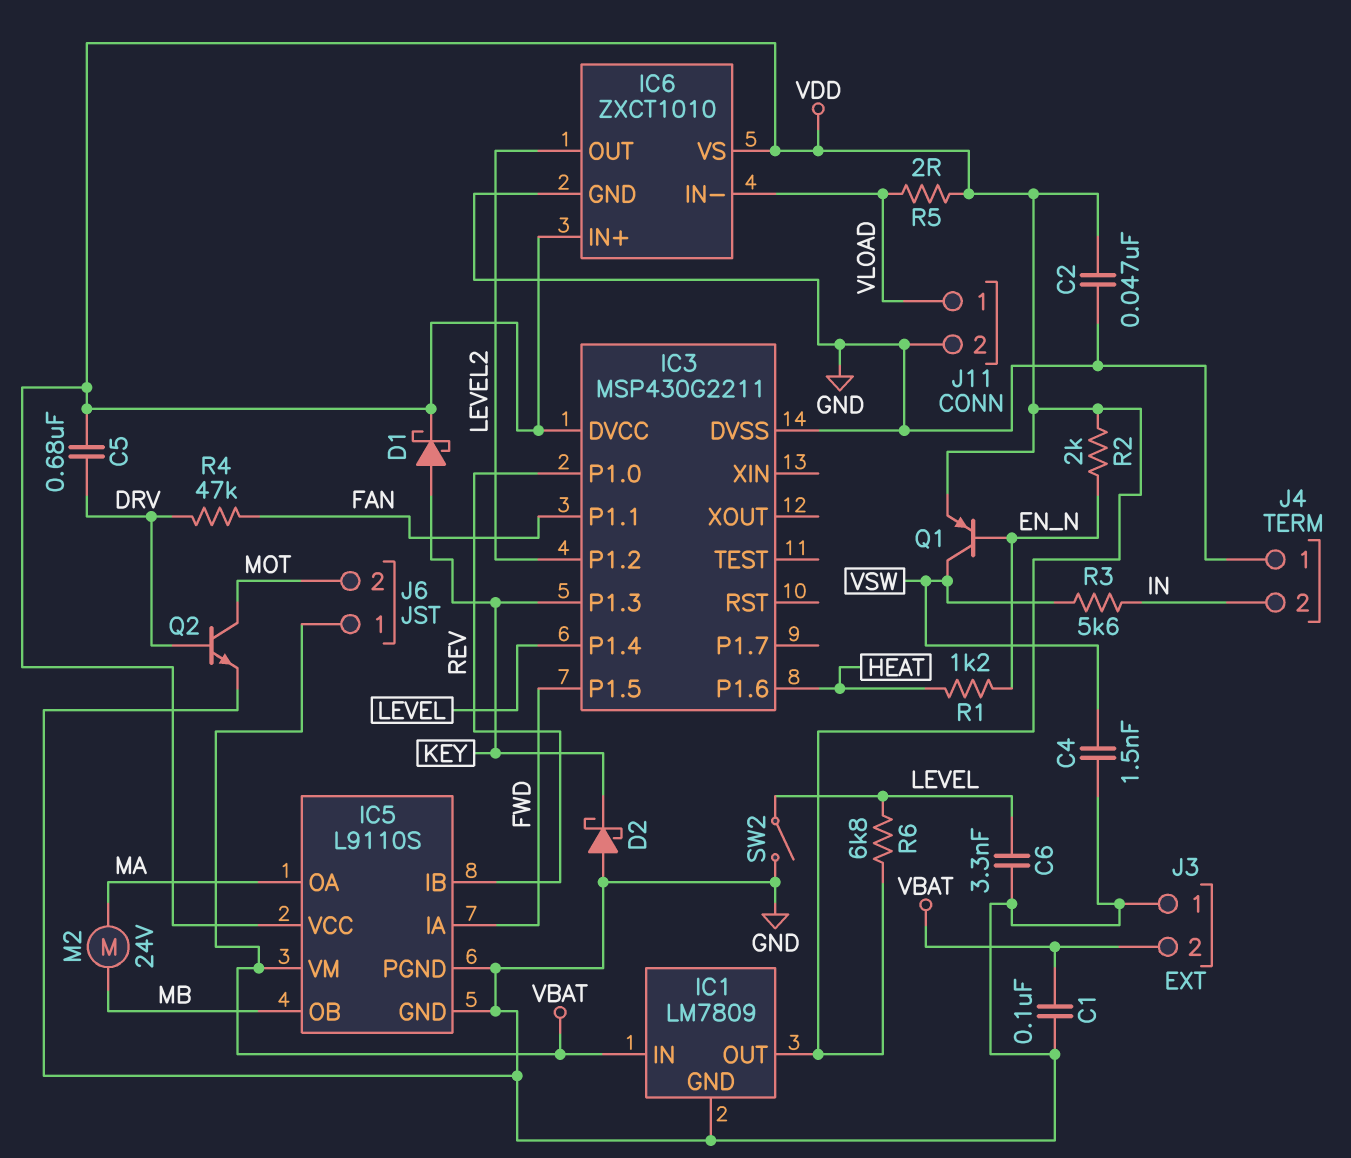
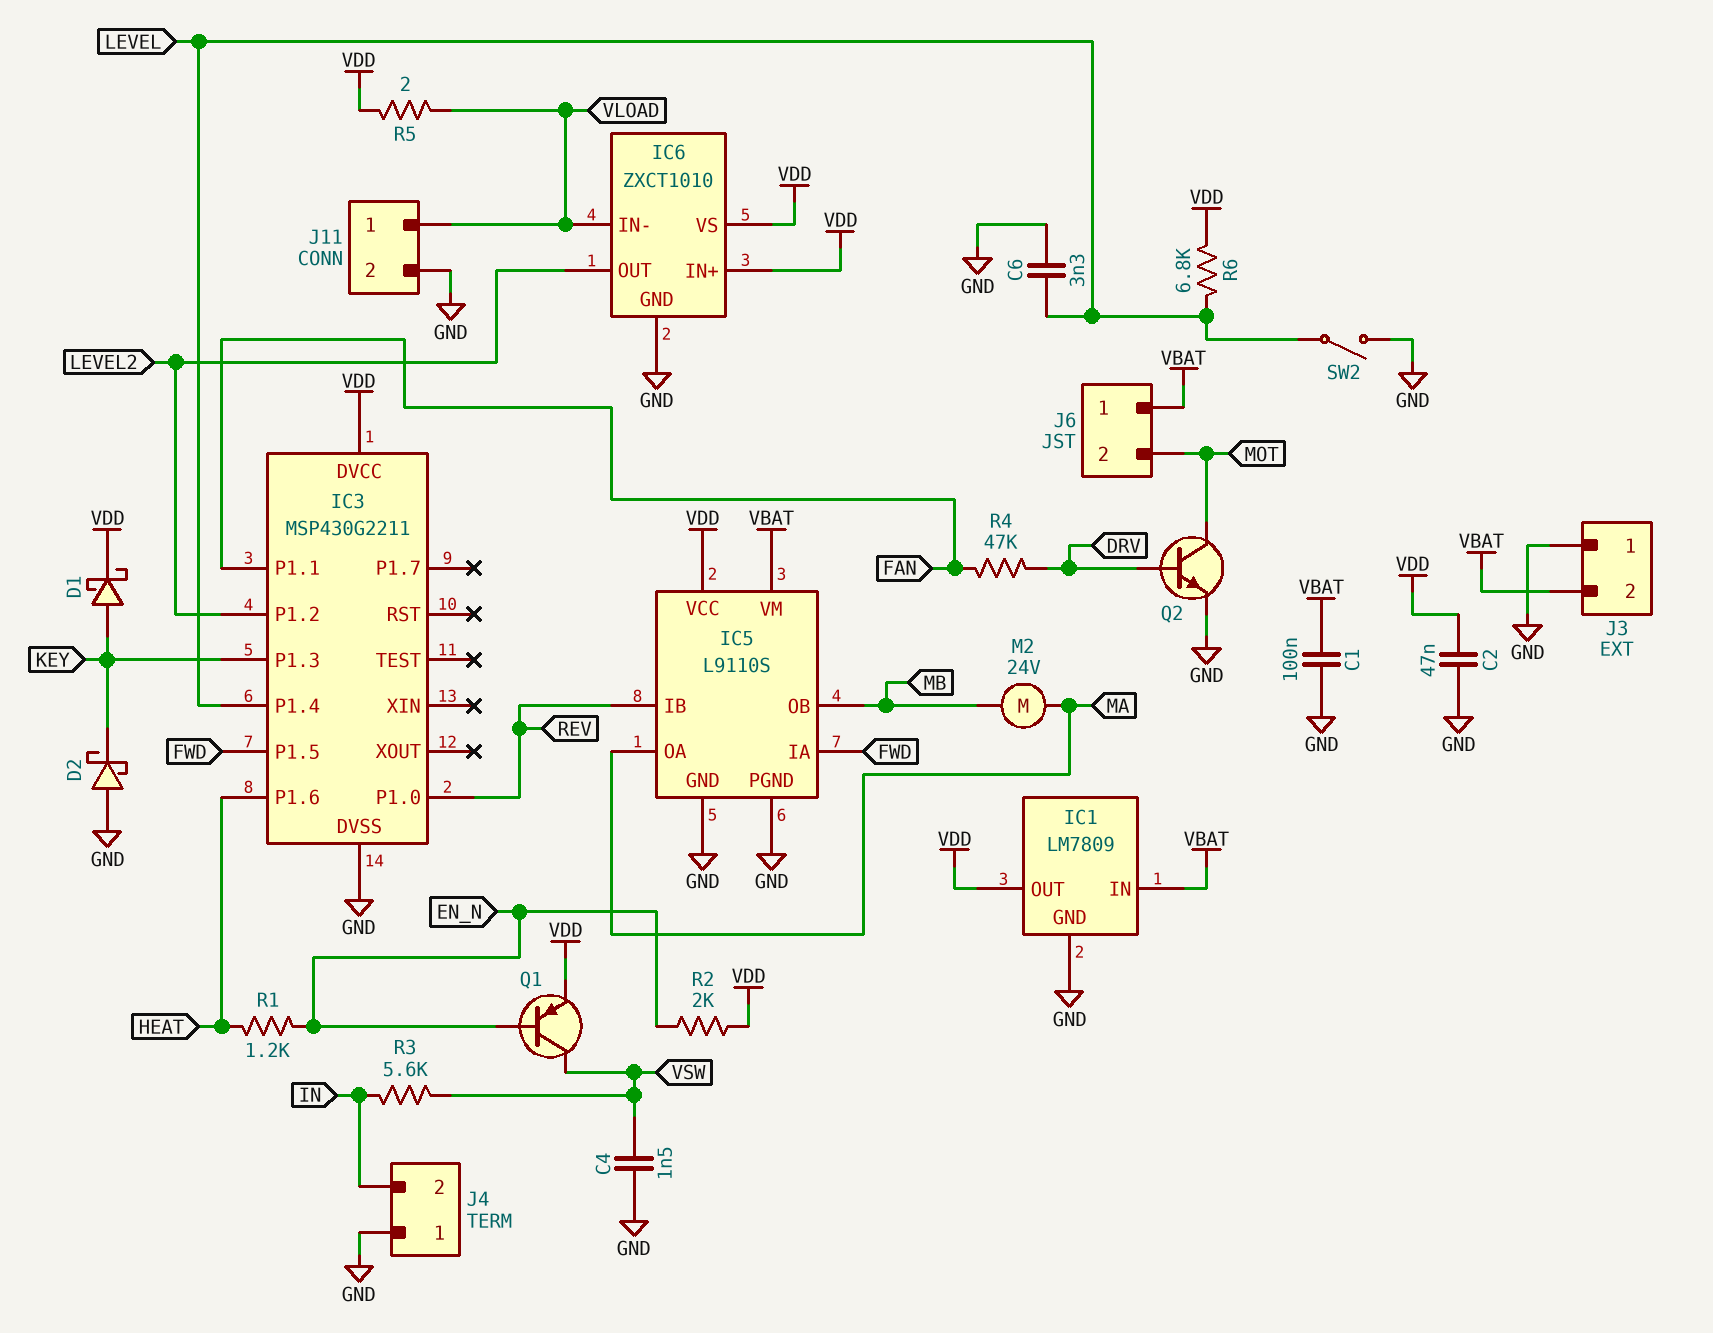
C5: 680nF (DRV, VDD) -> none

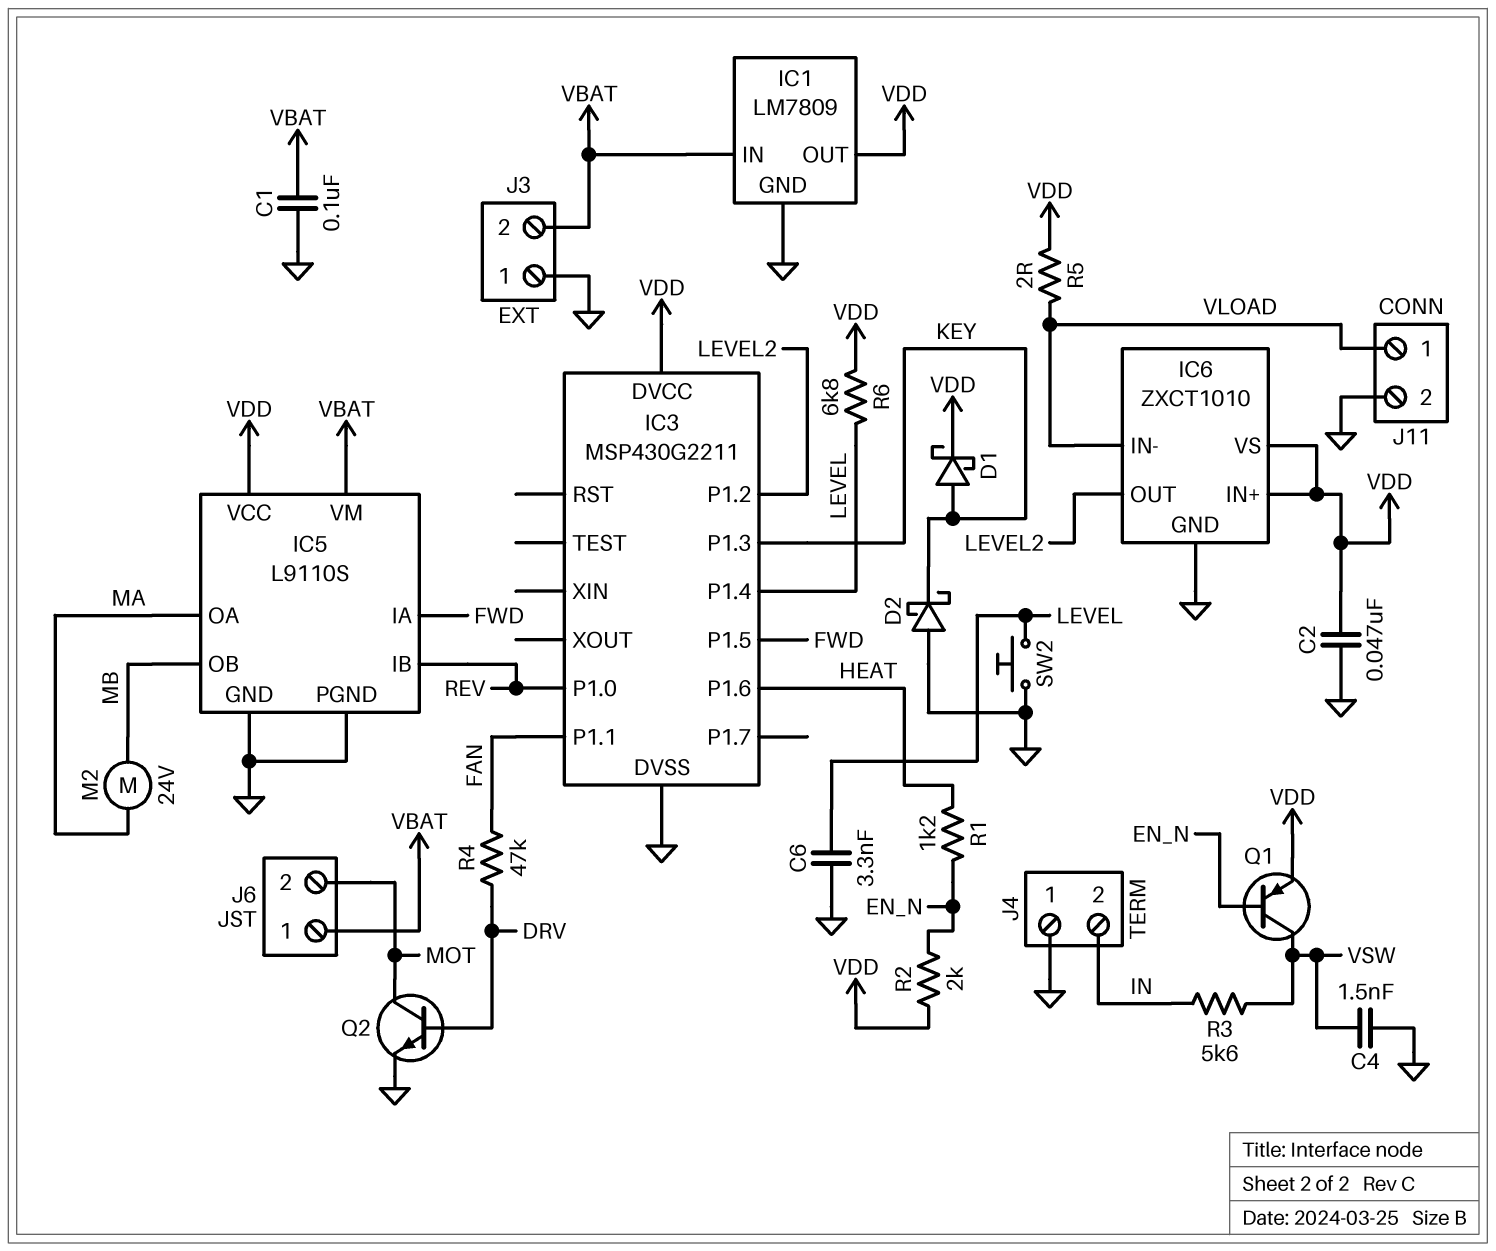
SW2: switch (GND, LEVEL) -> button (GND, LEVEL)

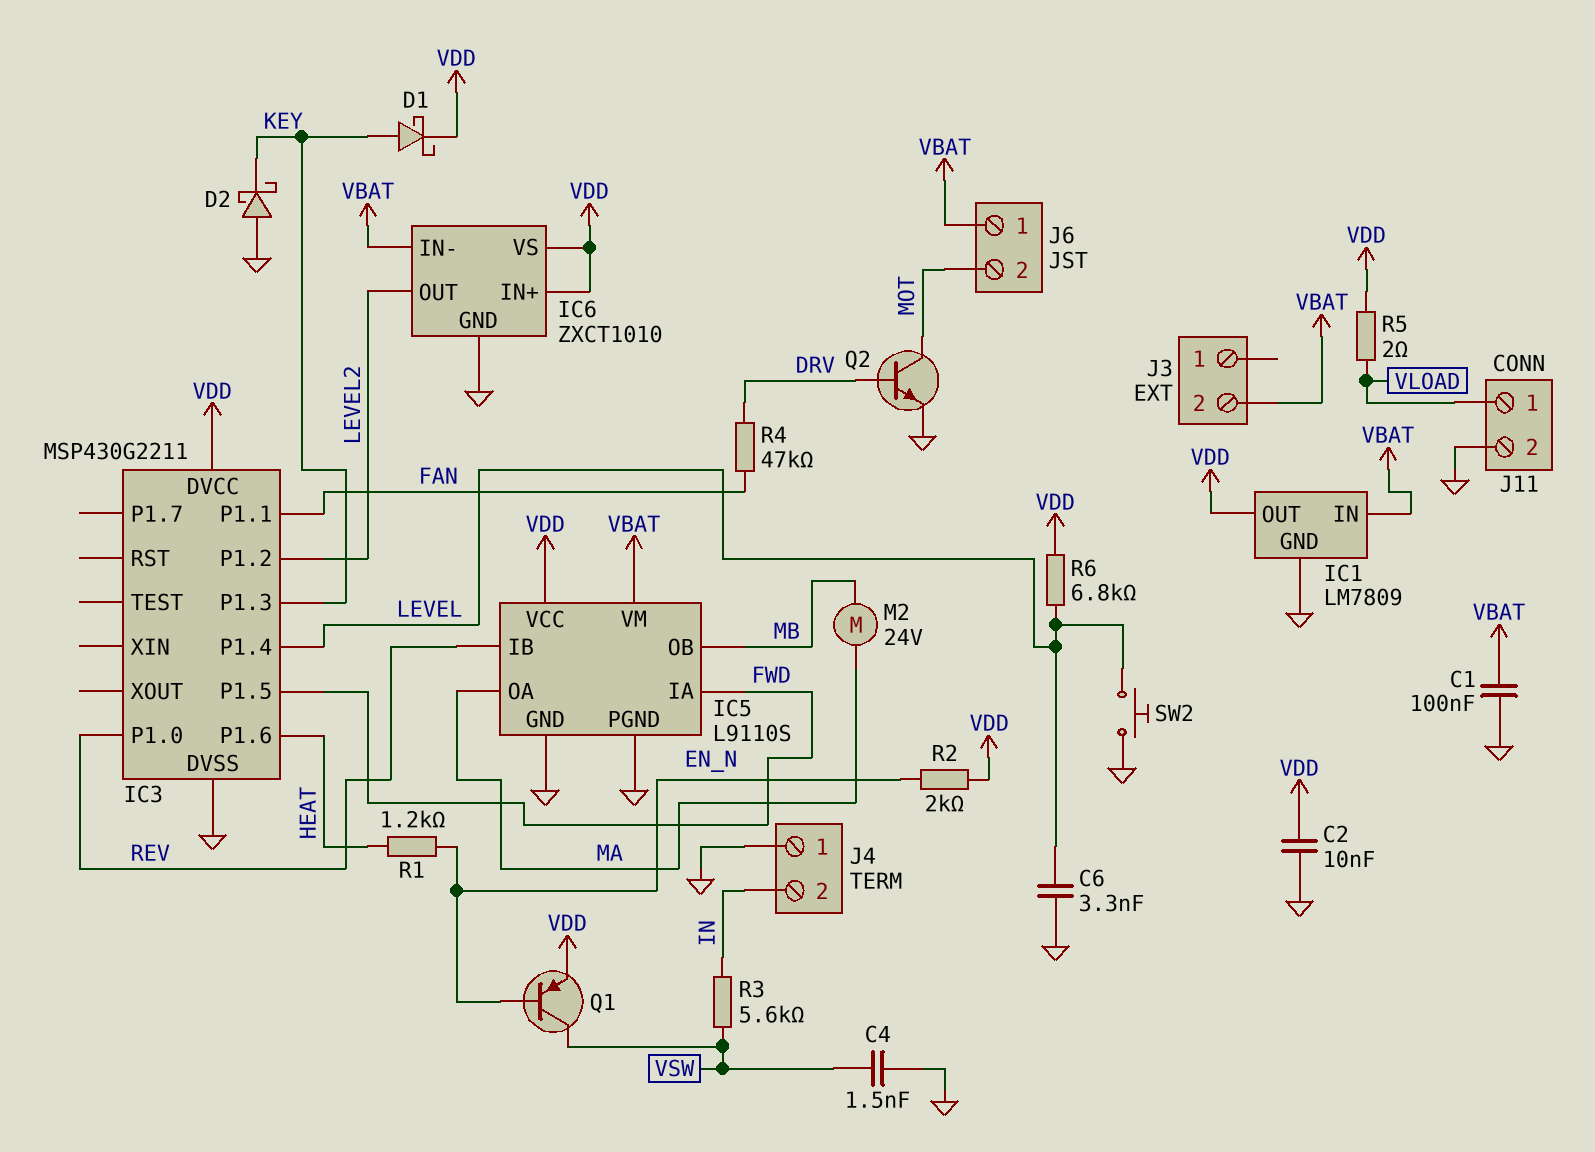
C2: 47nF (GND, VDD) -> 10nF (GND, VDD)
IC6 pin IN-: VLOAD -> VBAT
J3 pin 1: GND -> none

